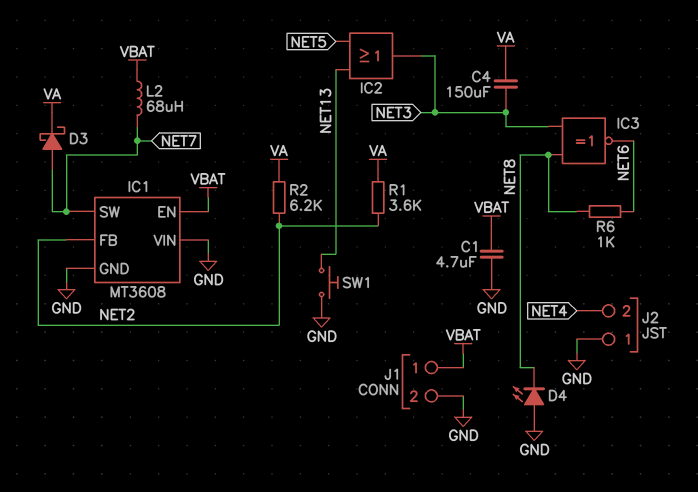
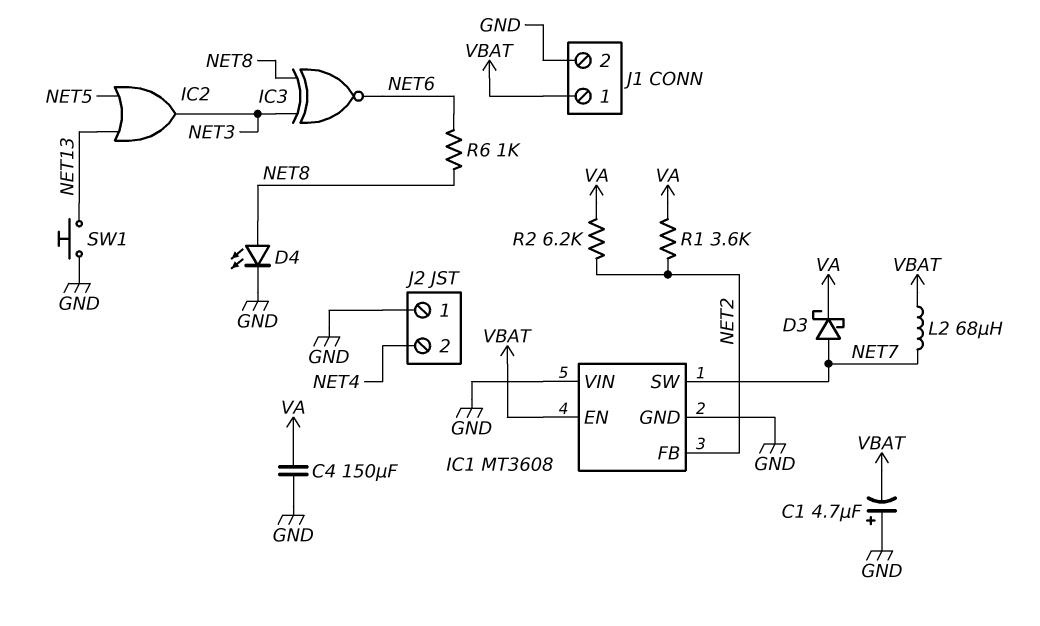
C1: 4.7uF (GND, VBAT) -> 4.7uF (plus GND, minus VBAT)
C4: 150uF (NET3, VA) -> 150uF (GND, VA)
D4: LED (A GND, K NET8) -> LED (A NET8, K GND)

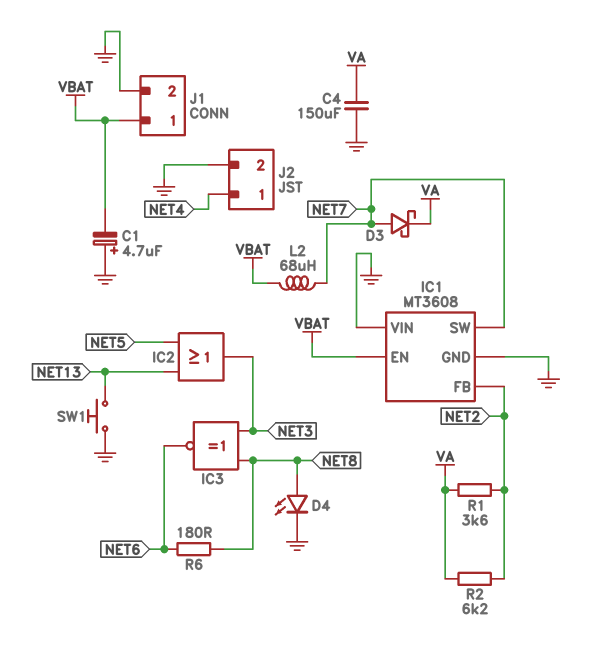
J2 pin 1: GND -> NET4
J2 pin 2: NET4 -> GND
R6: 1k (NET6, NET8) -> 180 (NET6, NET8)

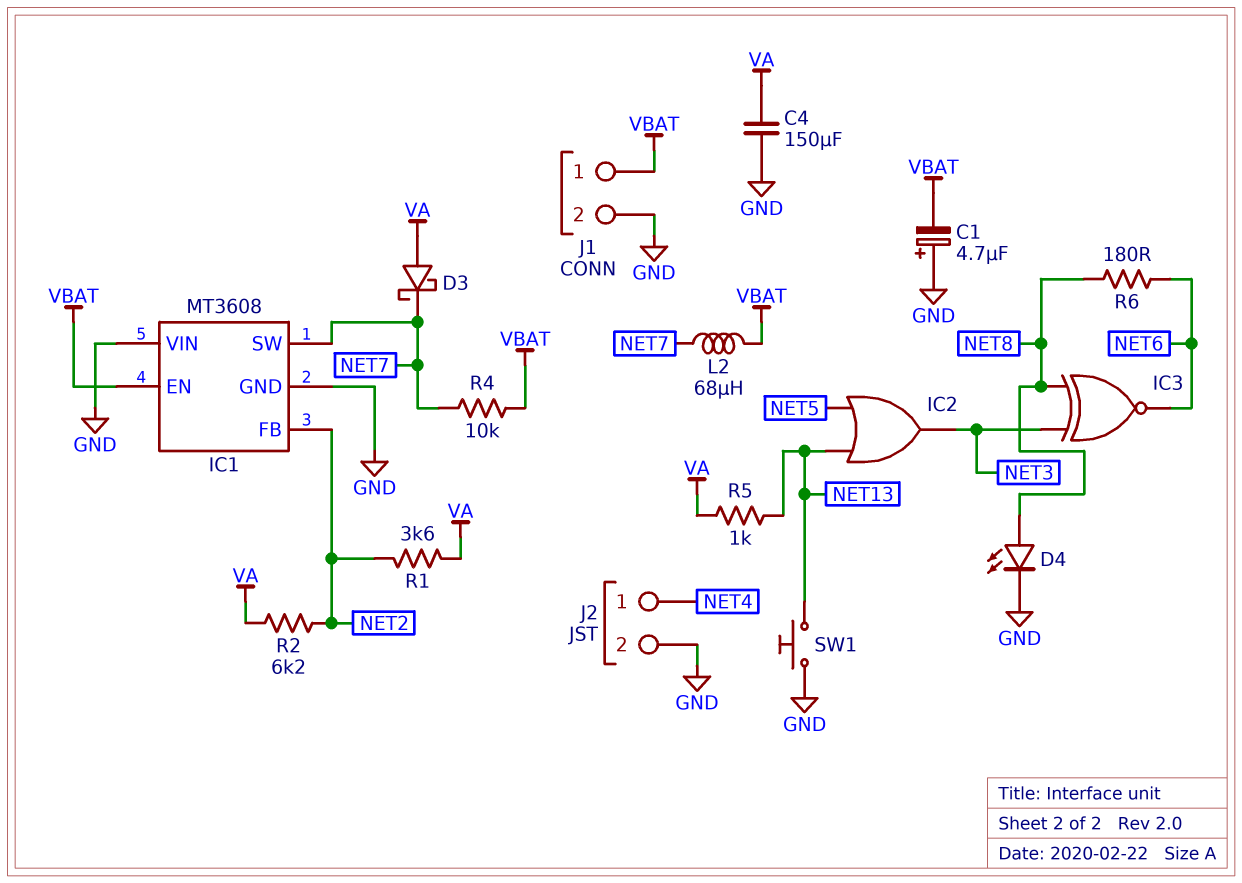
D3: schottky (A NET7, K VA) -> schottky (A VA, K NET7)
R4: none -> 10k (NET7, VBAT)
R5: none -> 1k (NET13, VA)

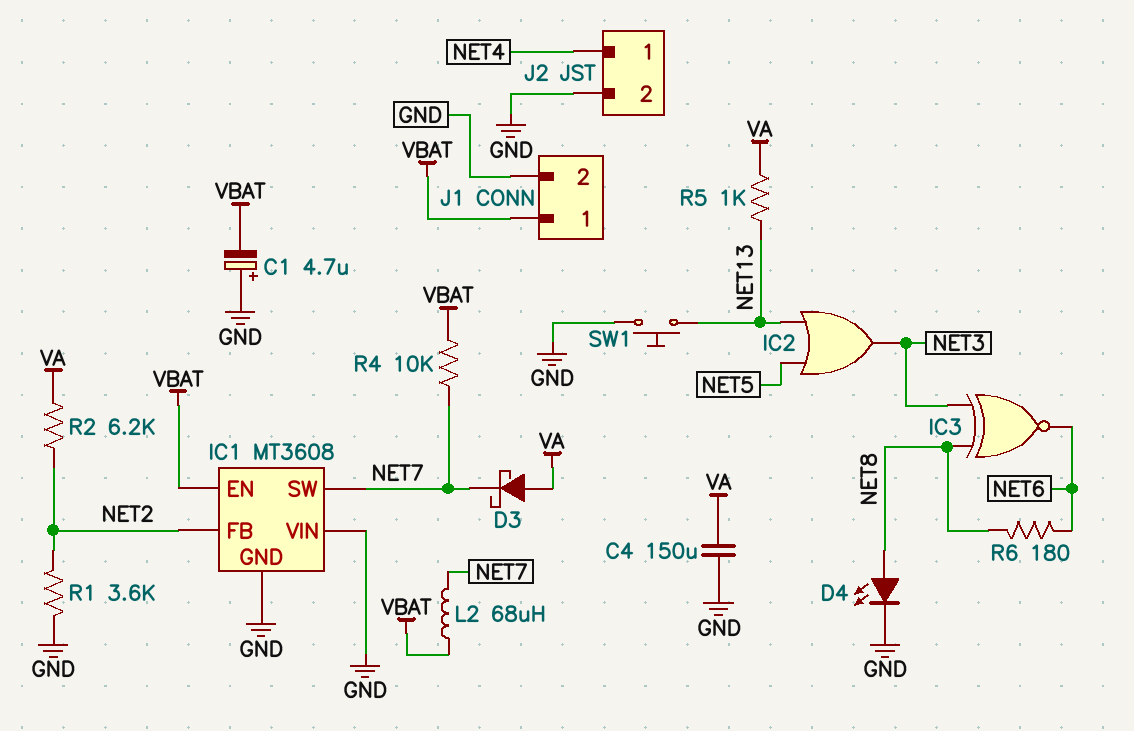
R1: 3.6k (NET2, VA) -> 3.6k (GND, NET2)

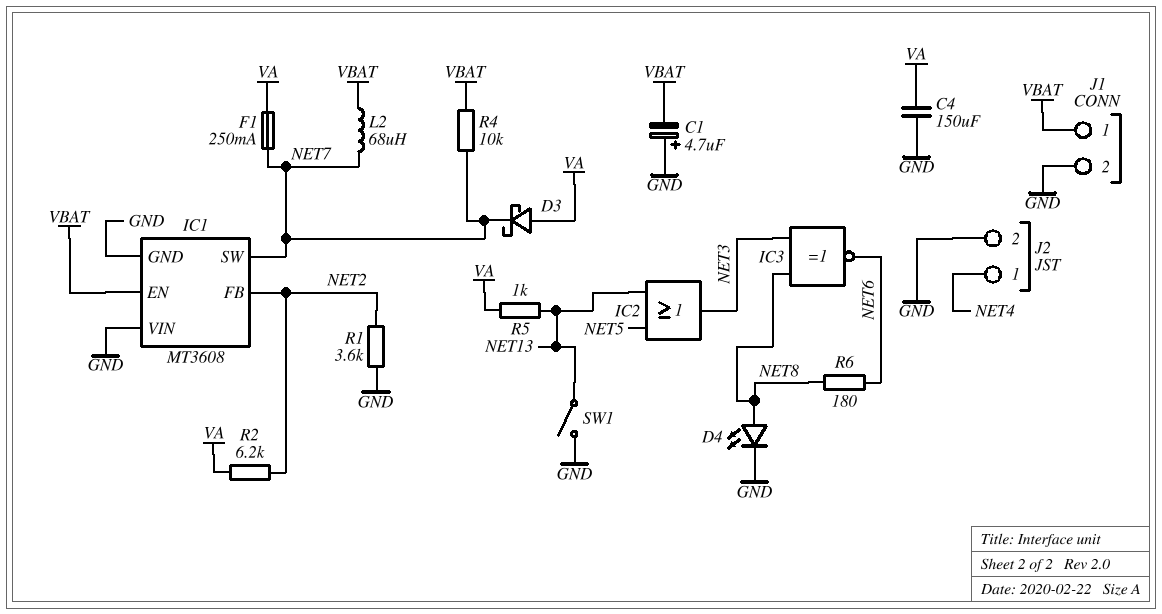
F1: none -> 250mA (NET7, VA)
SW1: button (GND, NET13) -> switch (GND, NET13)

